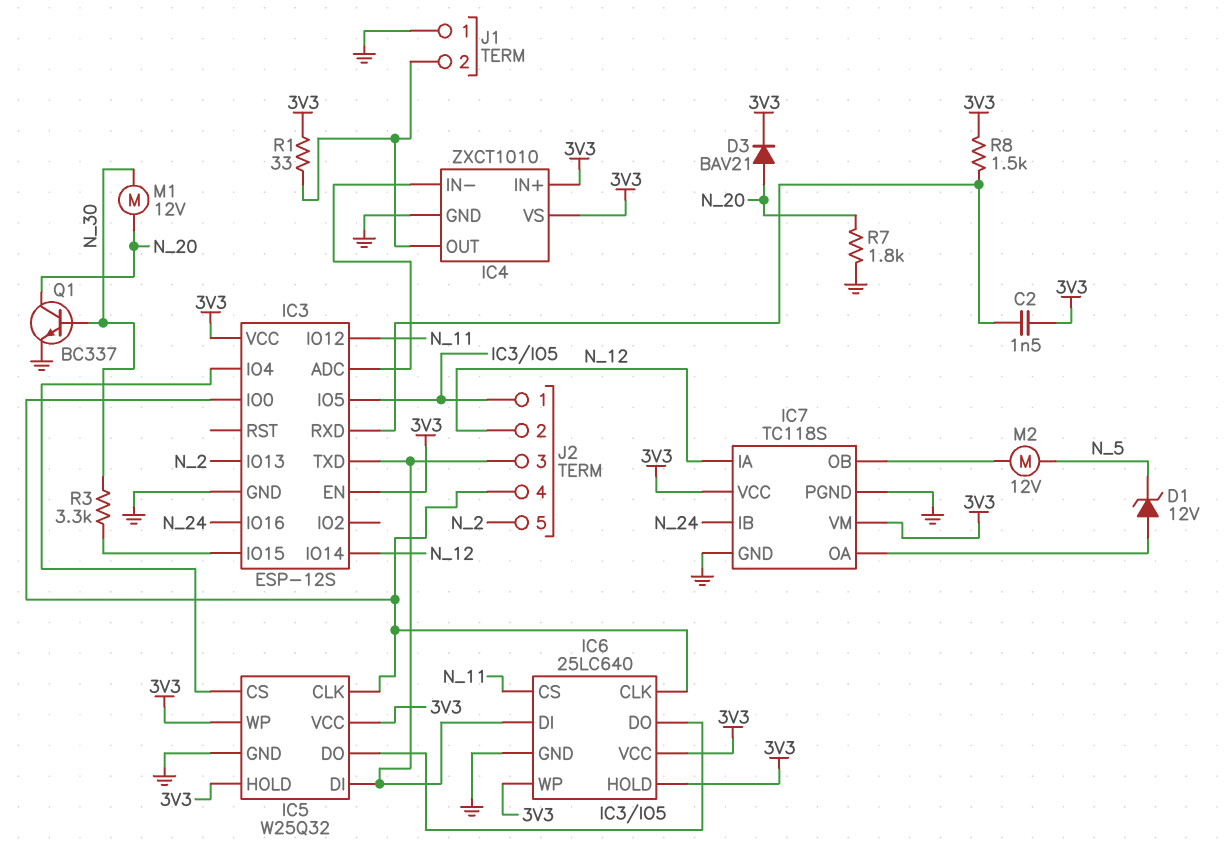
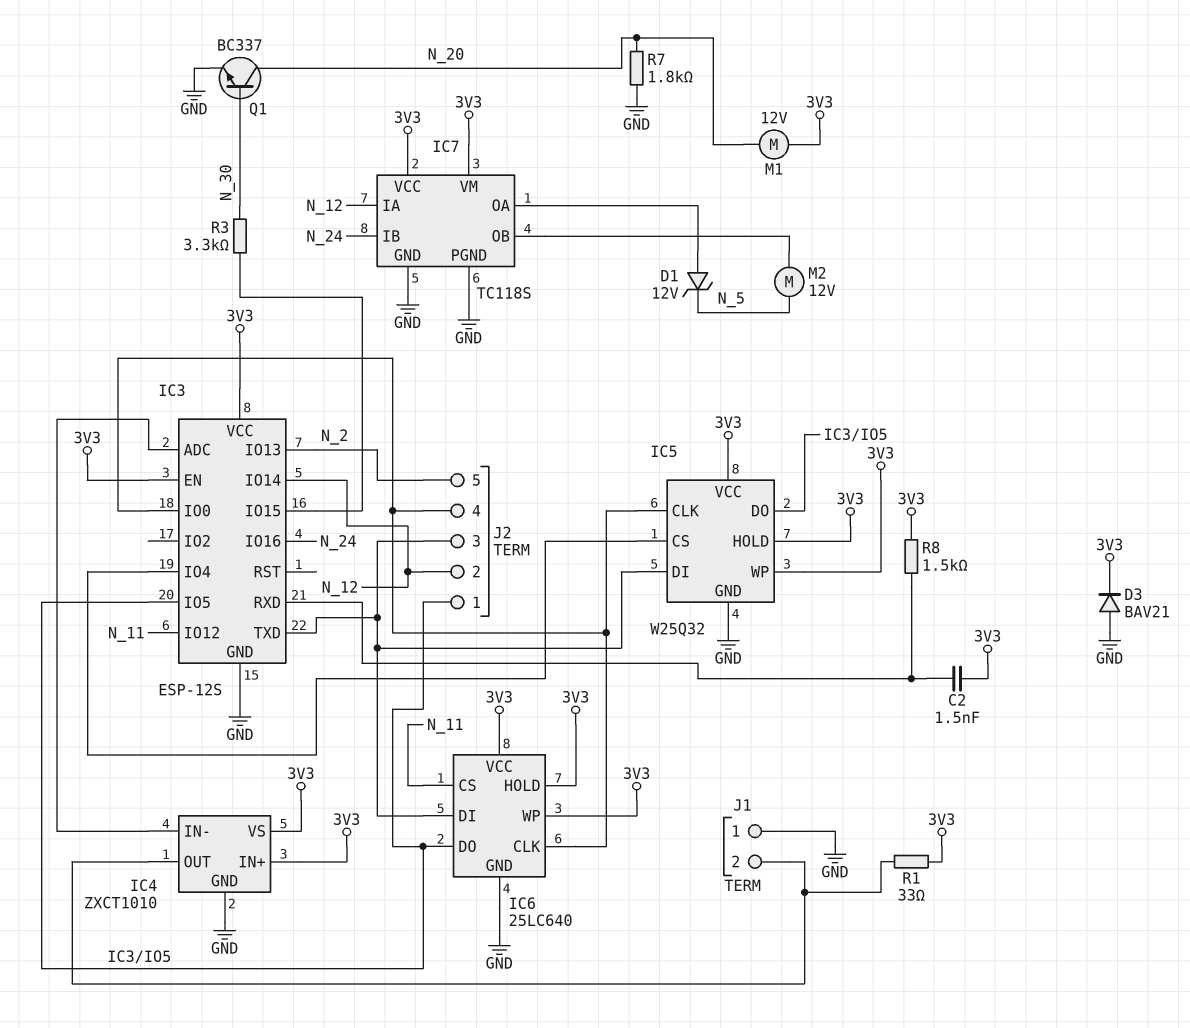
D3: diode BAV21 (A N_20, K 3V3) -> diode BAV21 (A GND, K 3V3)
M1: motor 12V (N_20, N_30) -> motor 12V (3V3, N_20)

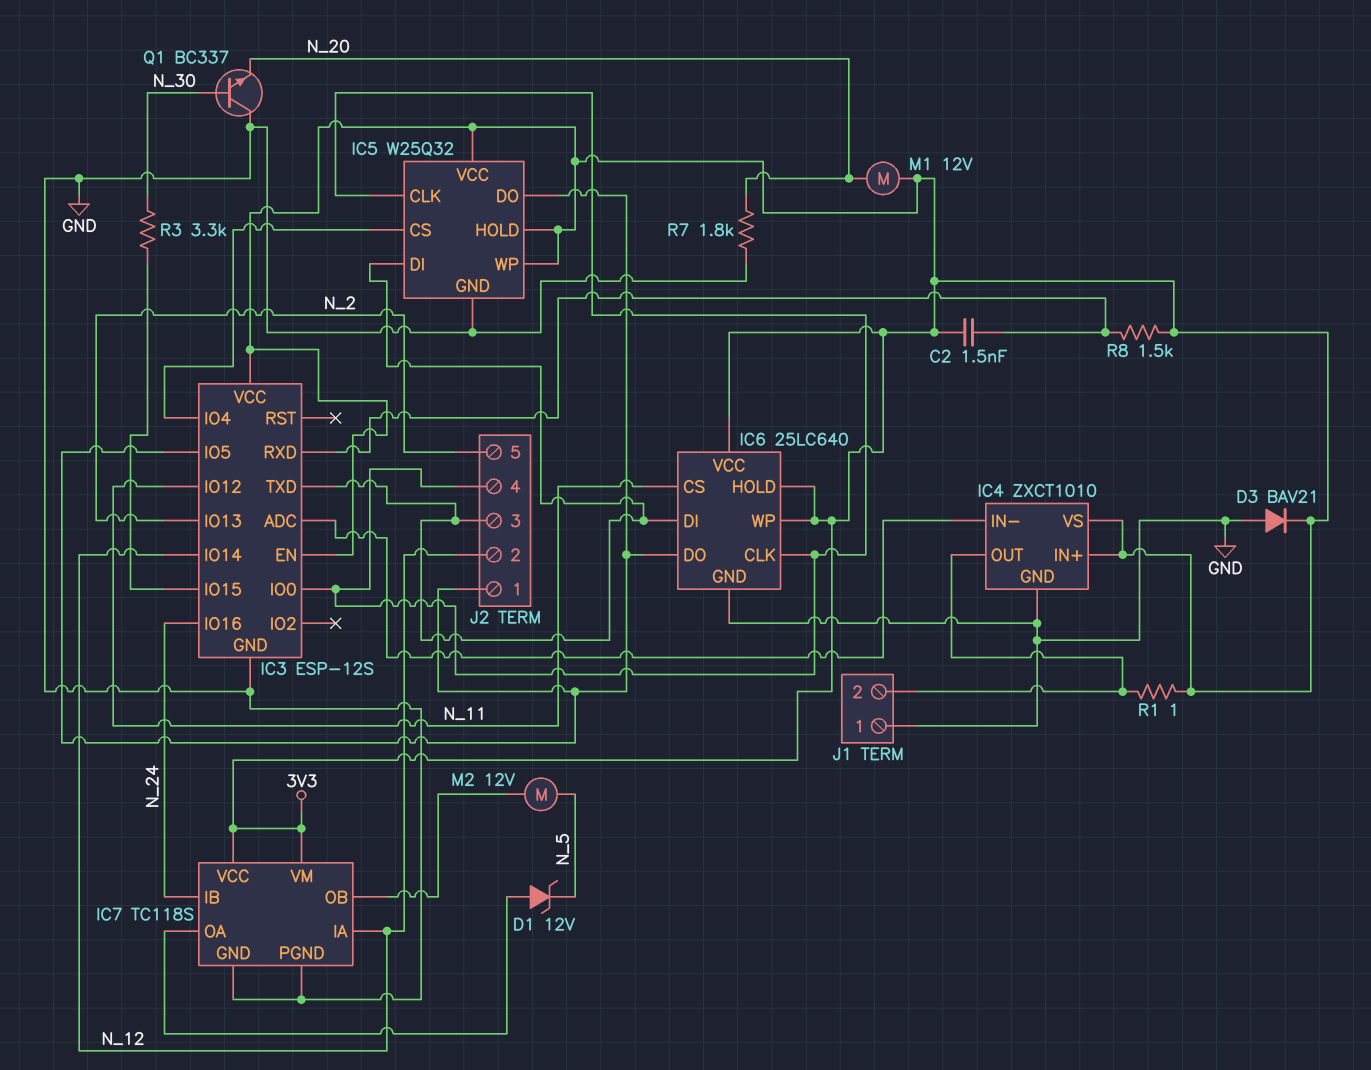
Q1: NPN BC337 (B N_30, C N_20, E GND) -> NPN BC337 (B N_30, C GND, E N_20)
R1: 33 (3V3, IC4/OUT) -> 1 (3V3, IC4/OUT)

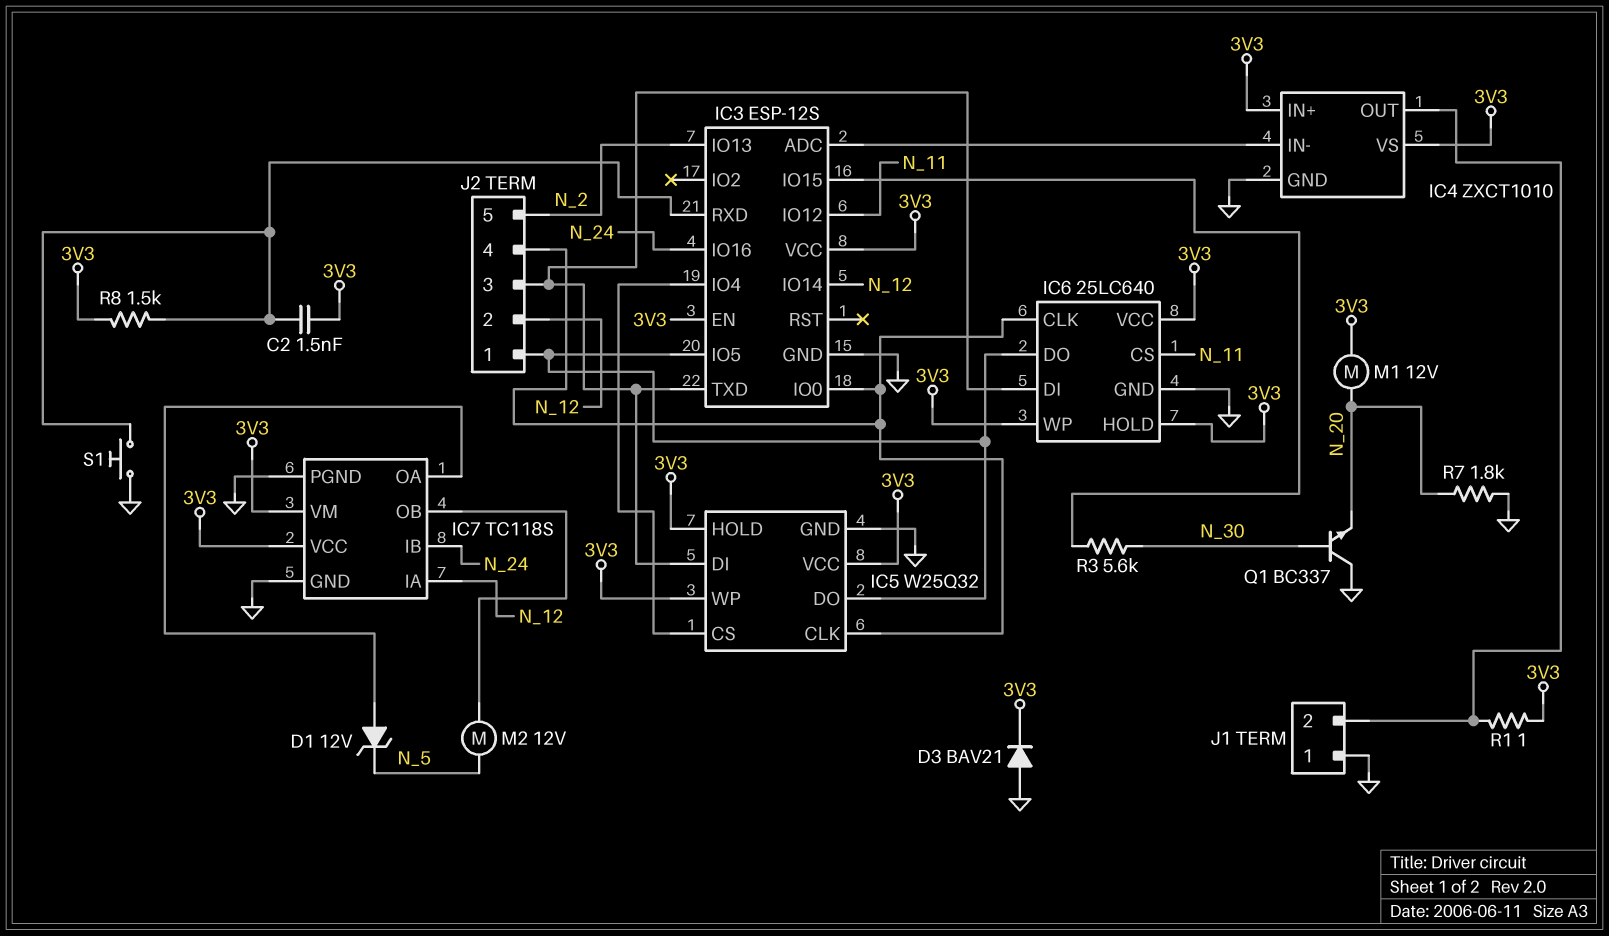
R3: 3.3k (IC3/IO15, N_30) -> 5.6k (IC3/IO15, N_30)
S1: none -> button (GND, IC3/RXD)

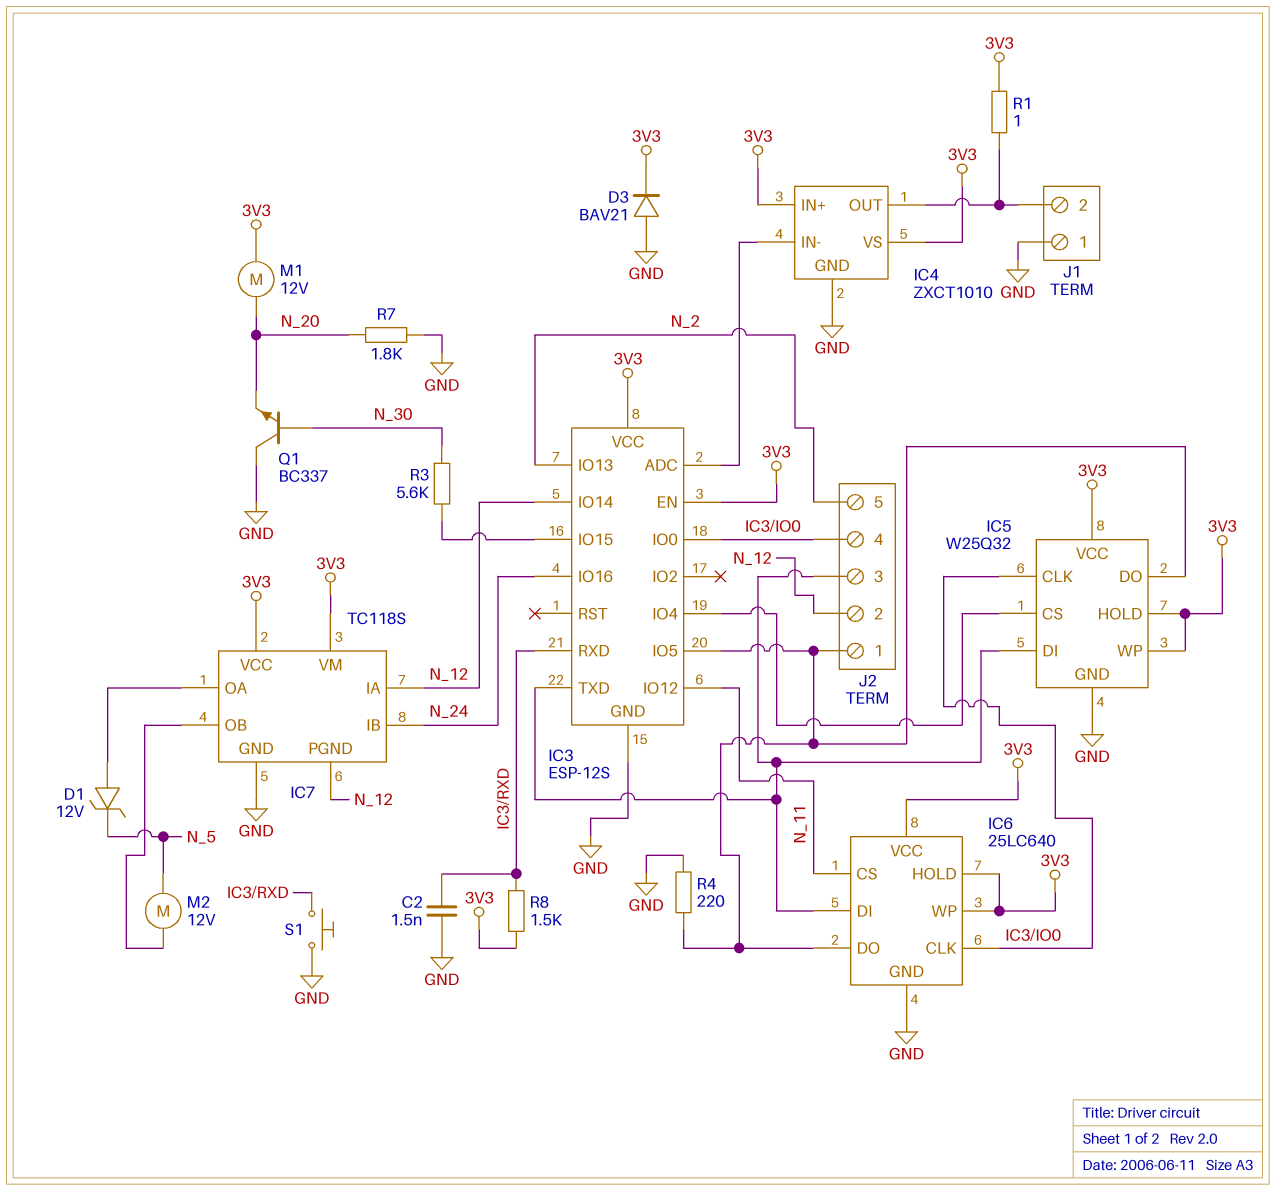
C2: 1.5nF (3V3, IC3/RXD) -> 1.5nF (GND, IC3/RXD)
IC7 pin PGND: GND -> N_12
R4: none -> 220 (GND, IC3/IO5)

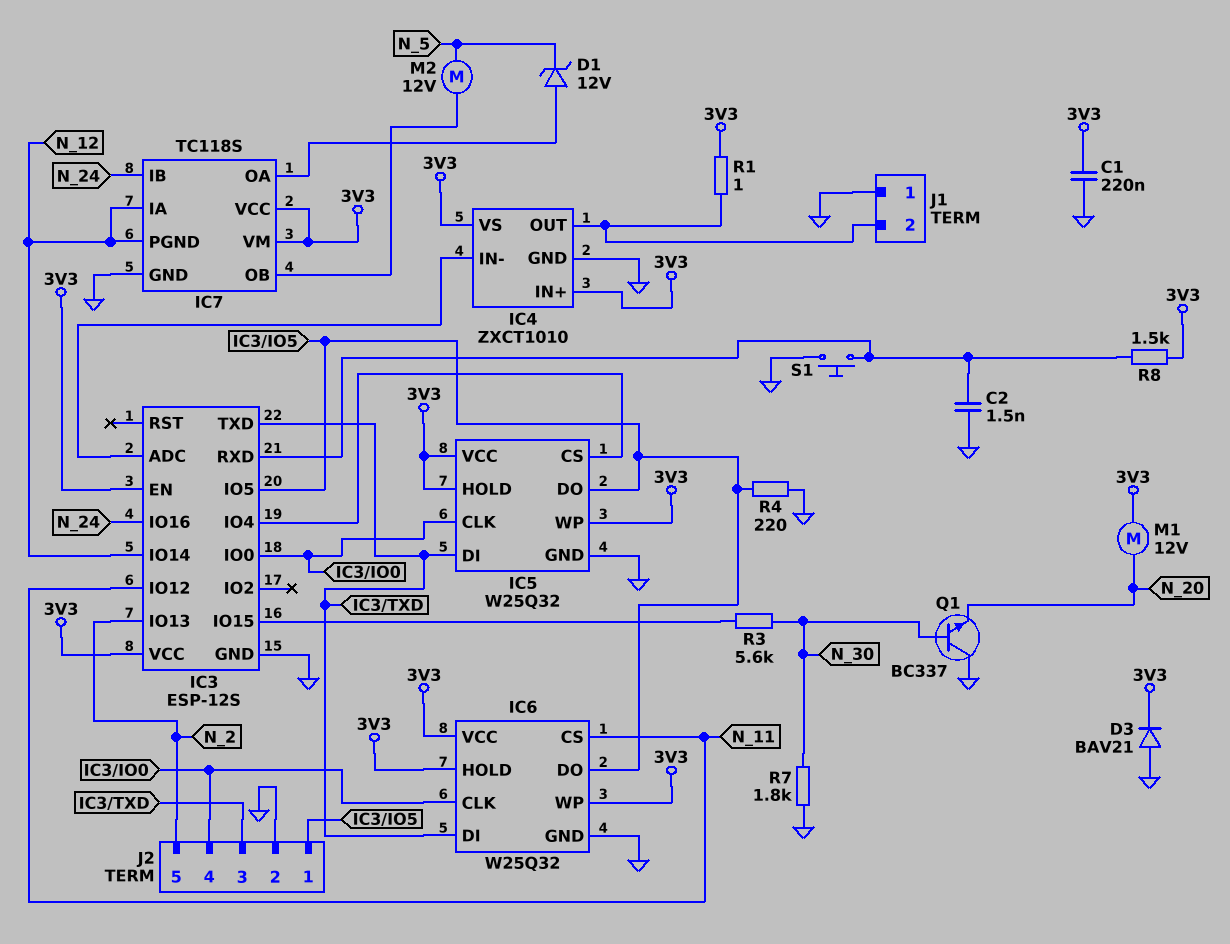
C1: none -> 220nF (3V3, GND)
IC6: 25LC640 -> W25Q32
J2 pin 2: N_12 -> GND
R7: 1.8k (GND, N_20) -> 1.8k (GND, N_30)

